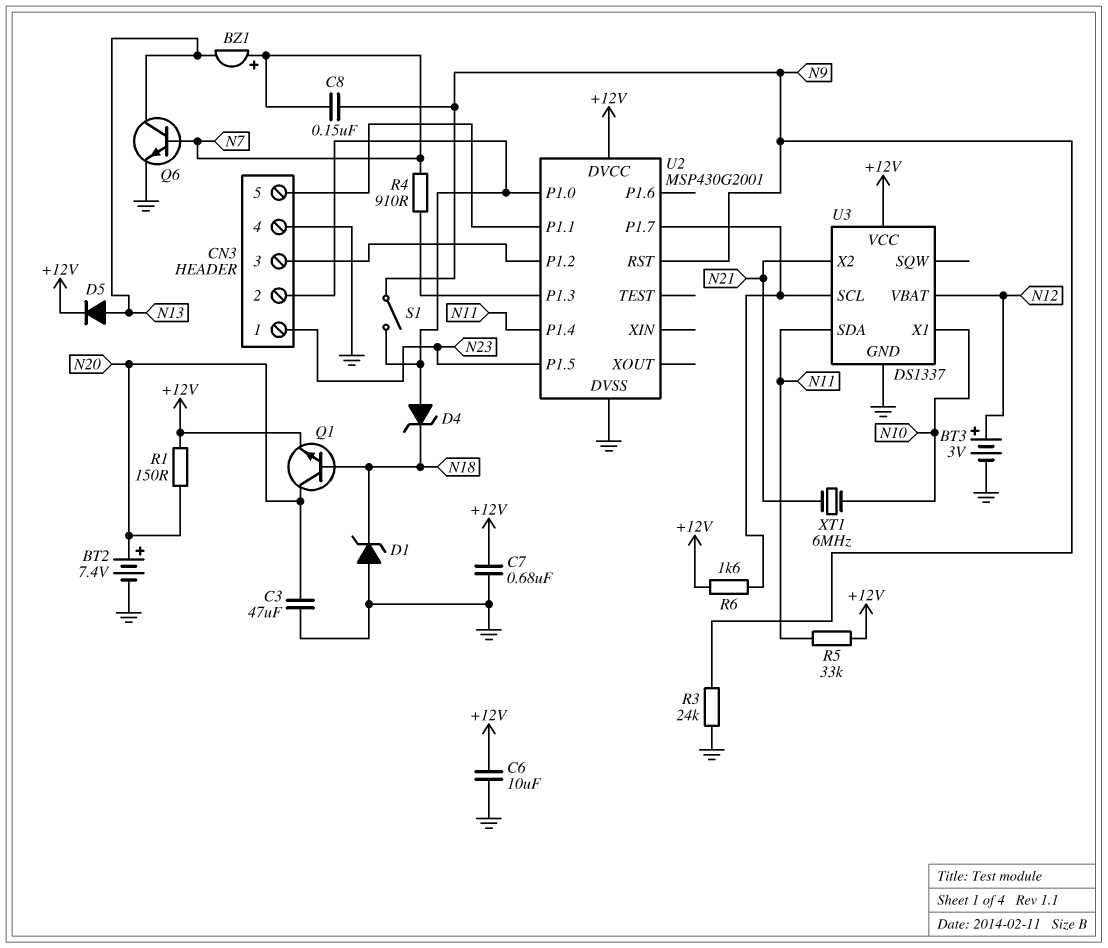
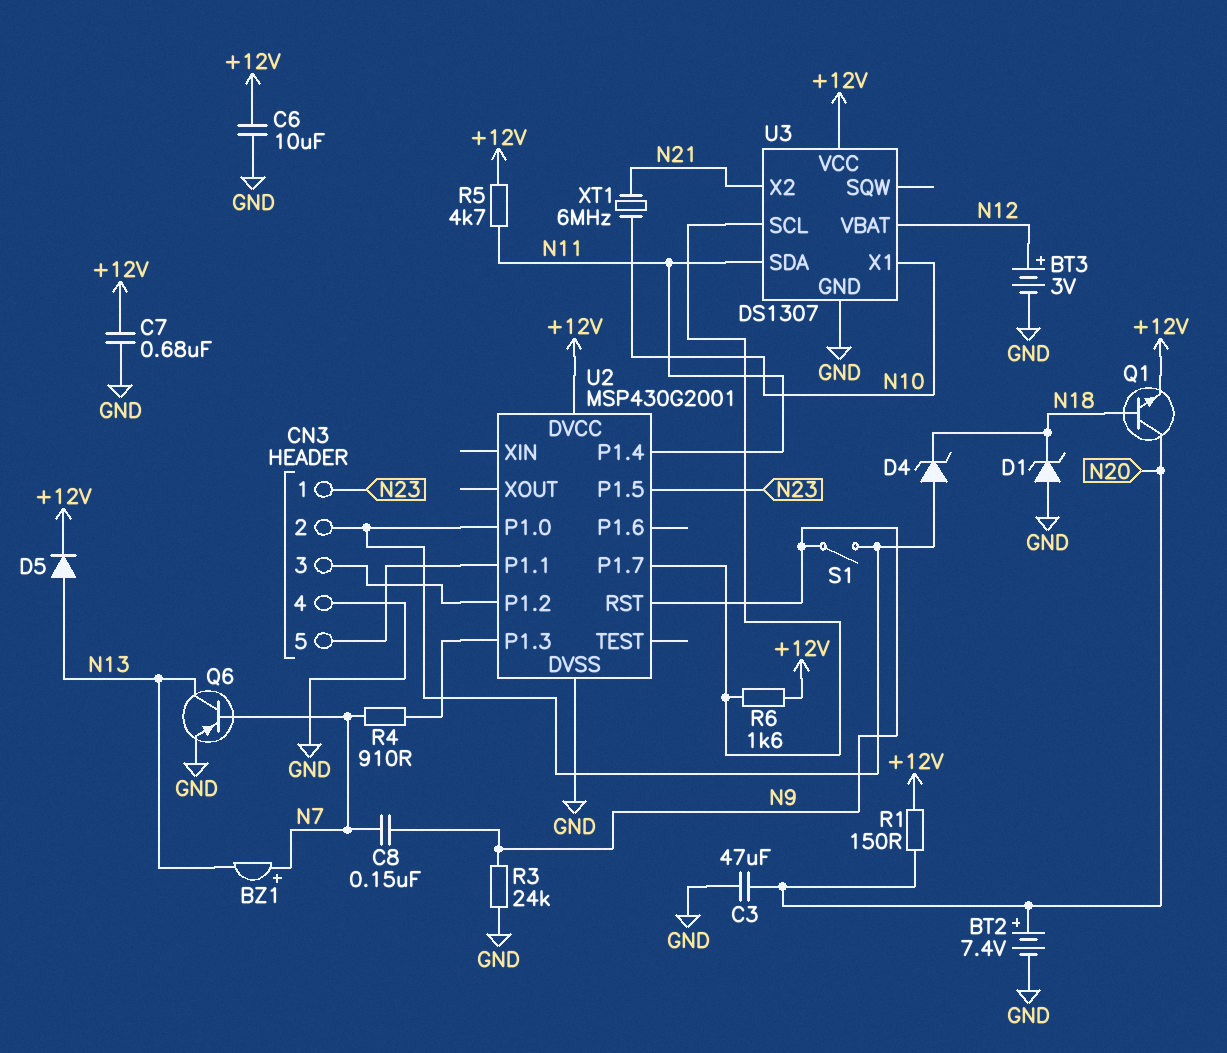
Q6: NPN (B N7, C N13, E GND) -> PNP (B N7, C N13, E GND)
R5: 33k (+12V, N11) -> 4.7k (+12V, N11)
U3: DS1337 -> DS1307

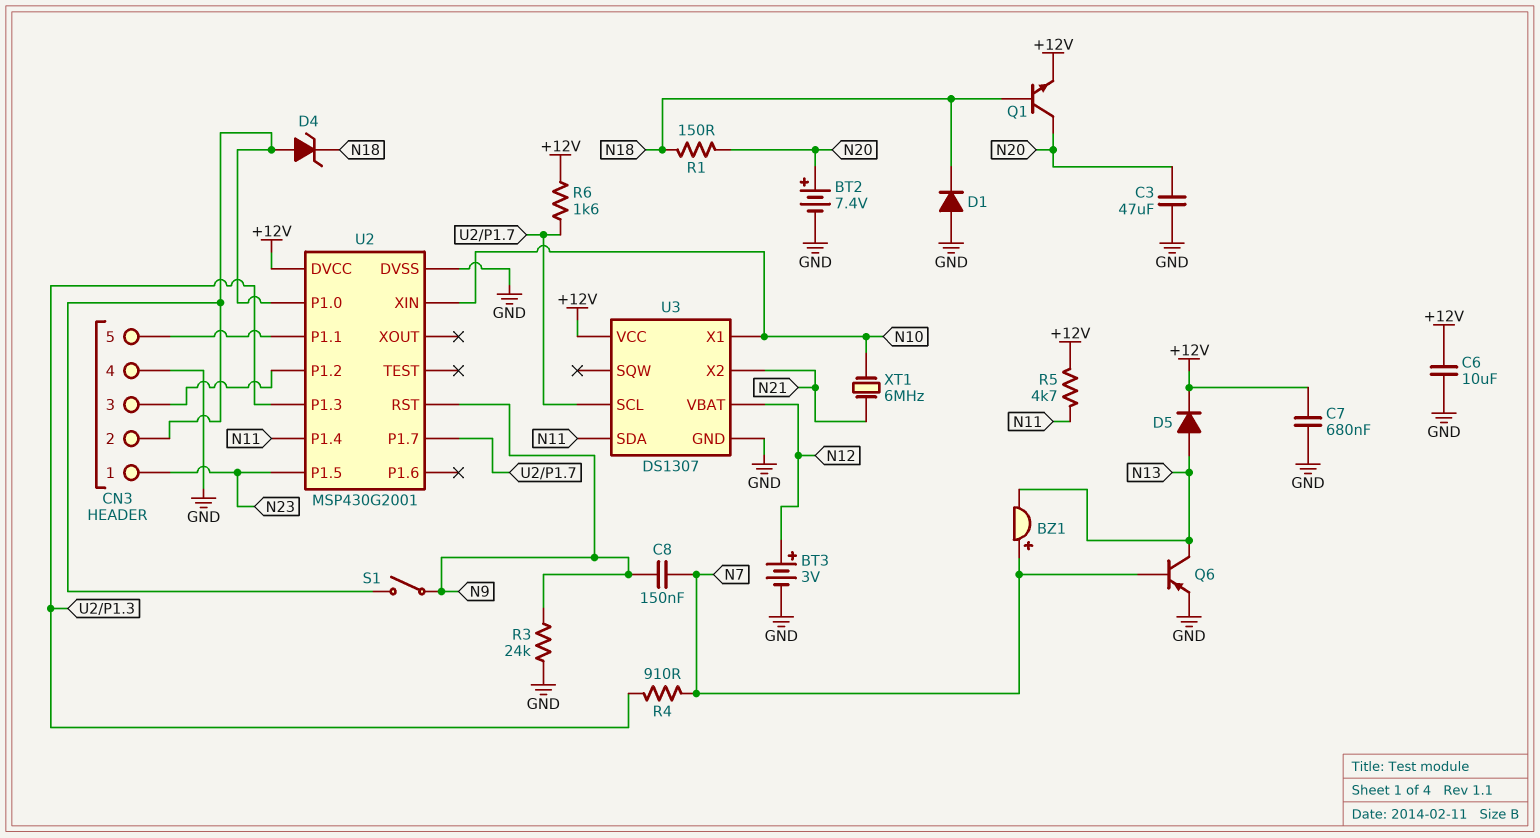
D1: zener (A GND, K N18) -> diode (A GND, K N18)
R1: 150 (+12V, N20) -> 150 (N18, N20)
U2 pin XIN: none -> N10

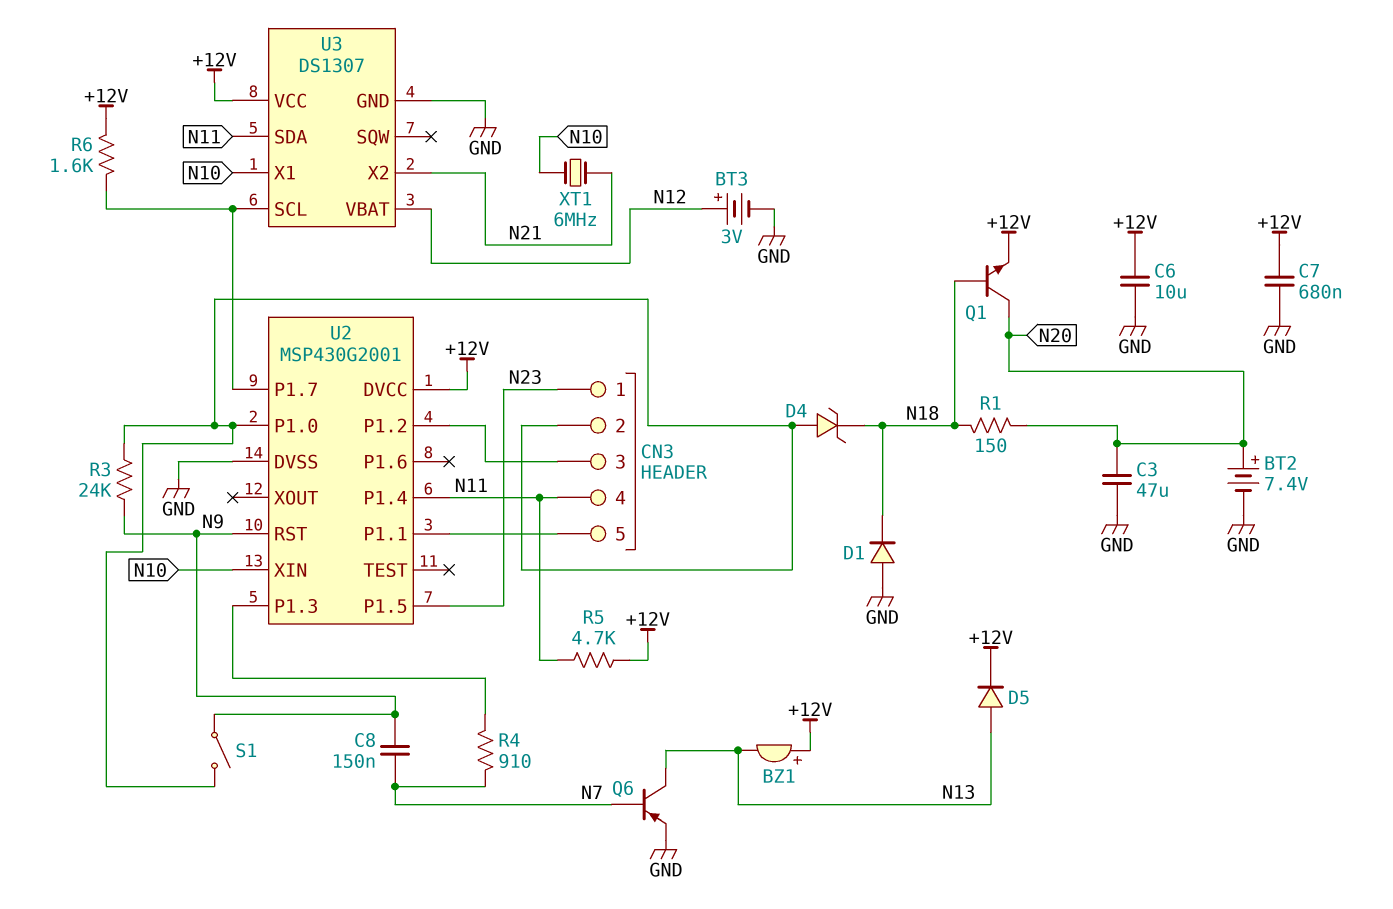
BZ1: buzzer (plus N7, minus N13) -> buzzer (plus +12V, minus N13)
CN3 pin 4: GND -> N11
R3: 24k (GND, N9) -> 24k (CN3/2, N9)

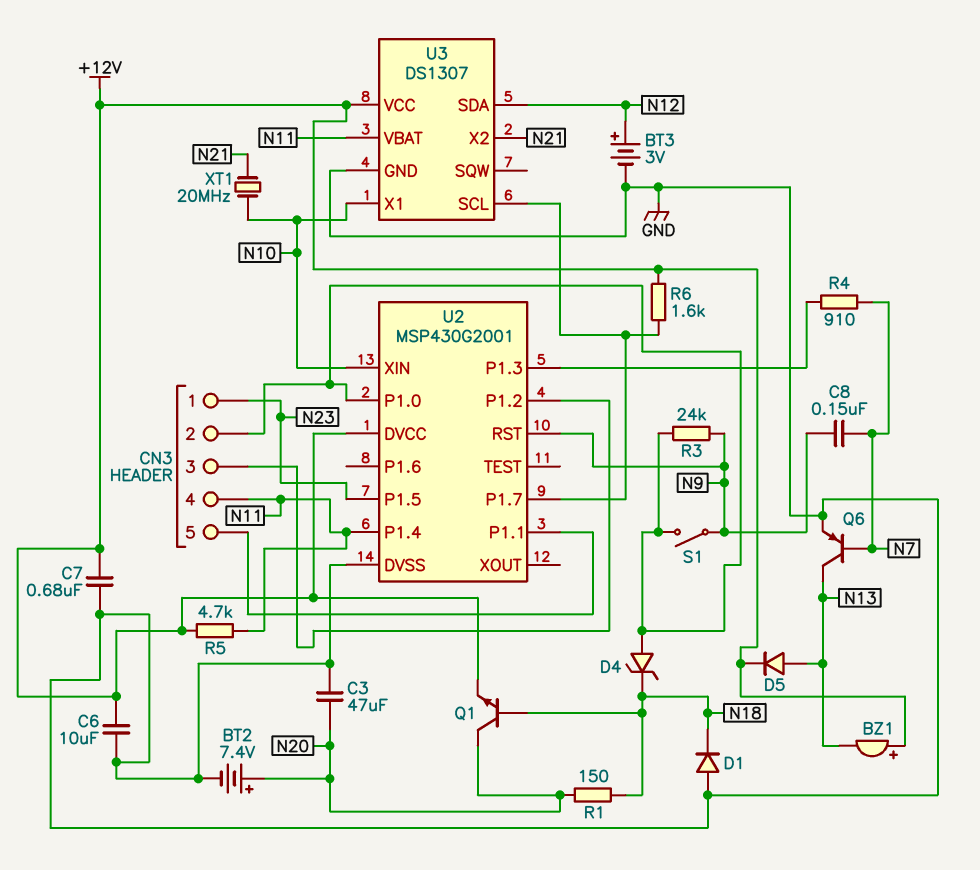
U3 pin SDA: N11 -> N12
U3 pin VBAT: N12 -> N11
XT1: 6MHz (N10, N21) -> 20MHz (N10, N21)

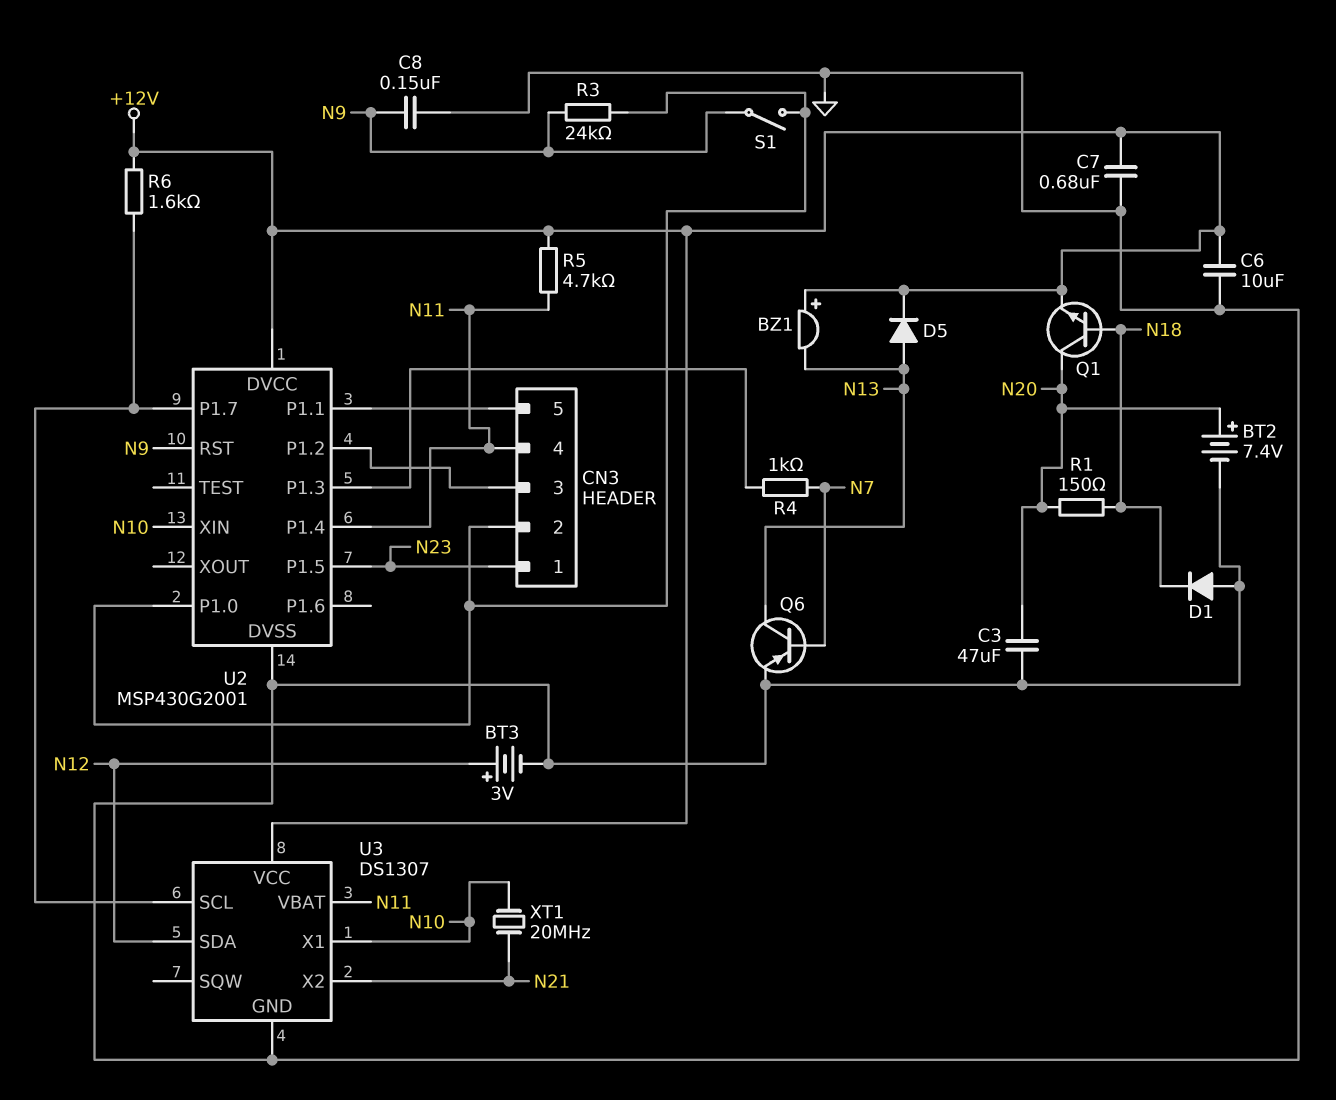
C8: 150nF (N7, N9) -> 150nF (GND, N9)
D4: zener (A CN3/2, K N18) -> none
R4: 910 (N7, U2/P1.3) -> 1k (N7, U2/P1.3)

